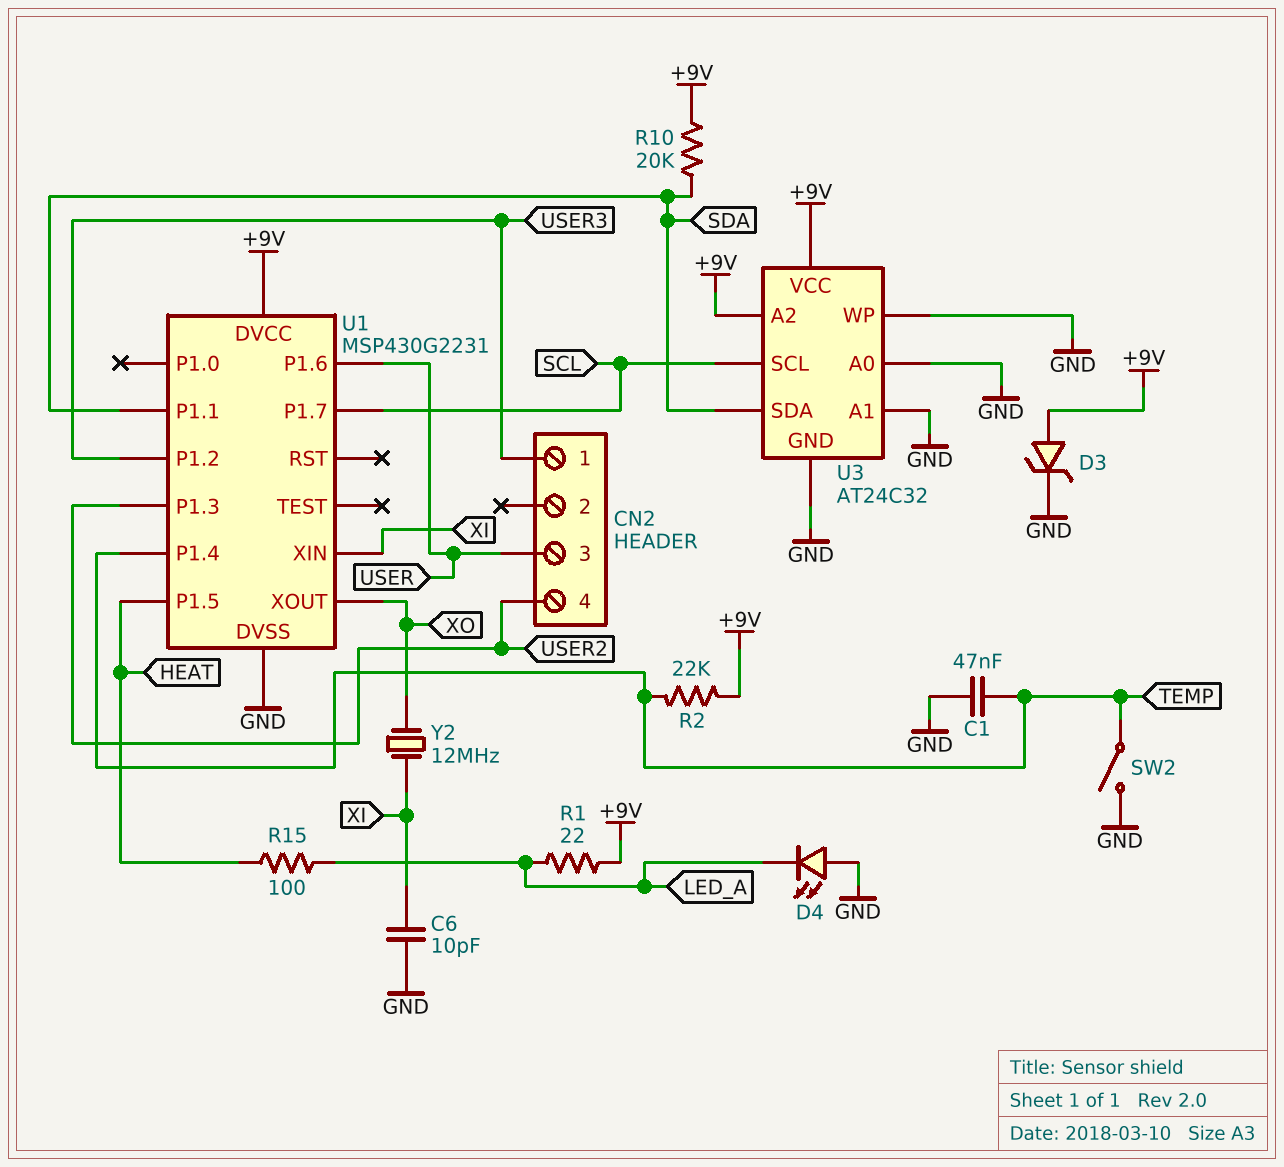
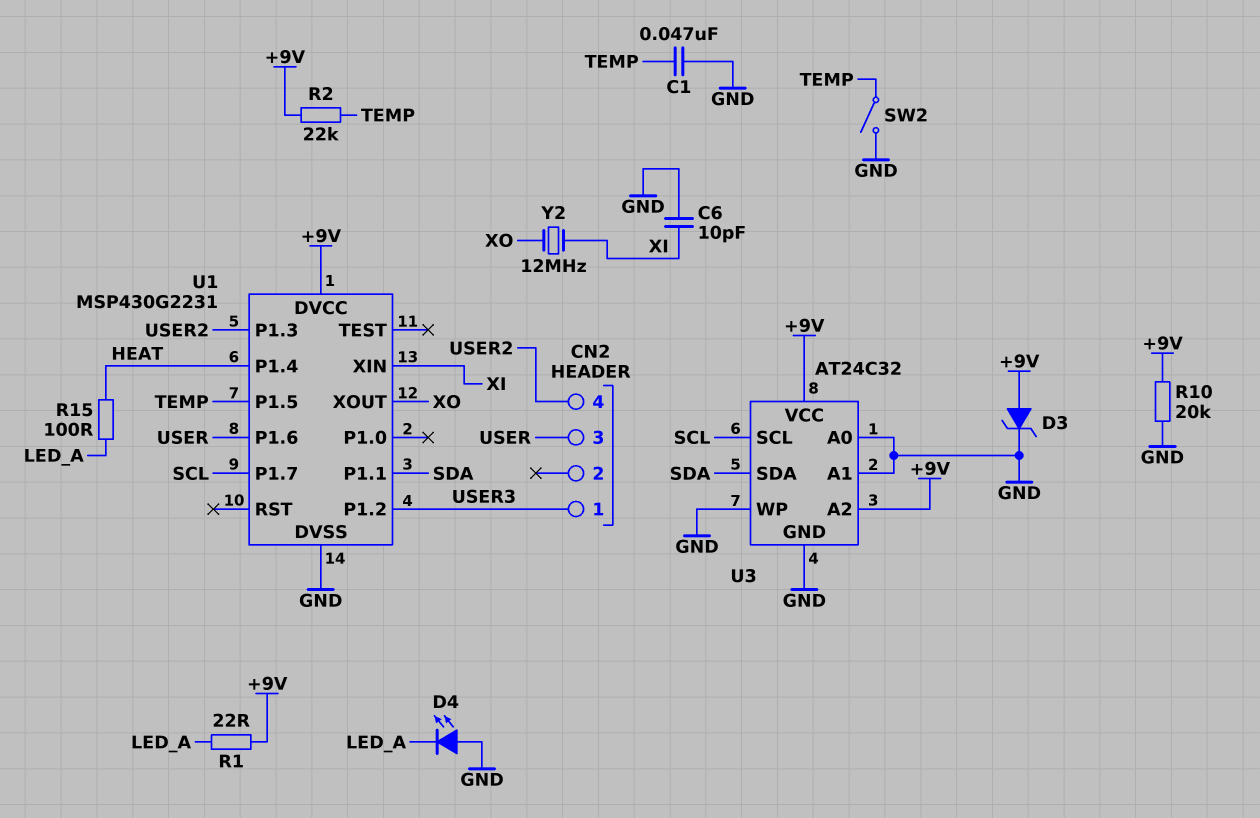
R10: 20k (+9V, SDA) -> 20k (+9V, GND)
U1 pin P1.4: TEMP -> HEAT
U1 pin P1.5: HEAT -> TEMP

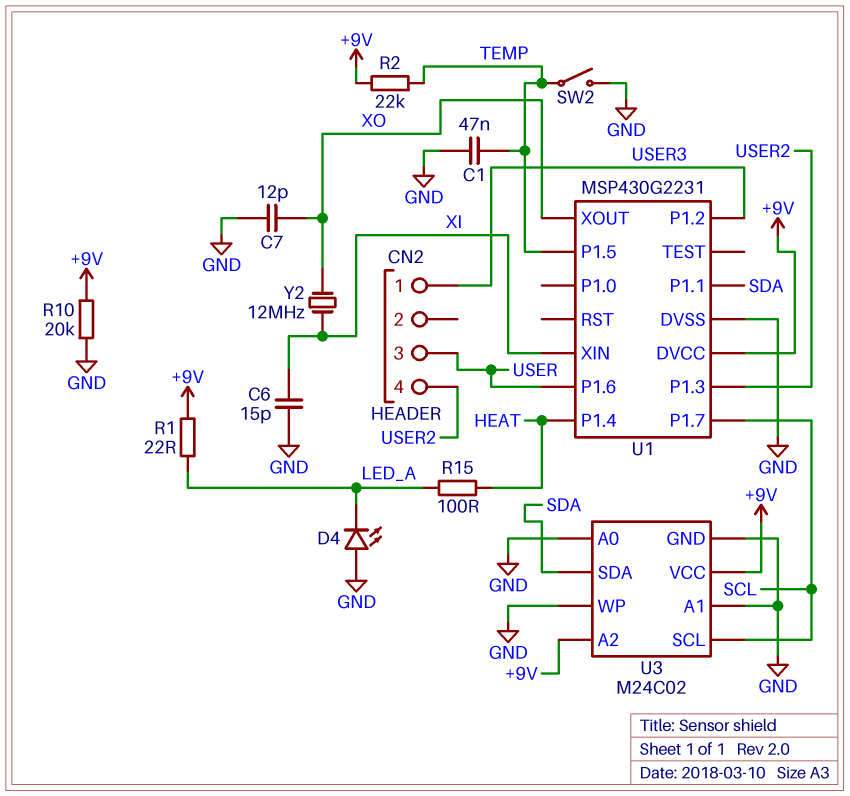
C6: 10pF (GND, XI) -> 15pF (GND, XI)
C7: none -> 12pF (GND, XO)
D3: zener (A +9V, K GND) -> none
U3: AT24C32 -> M24C02

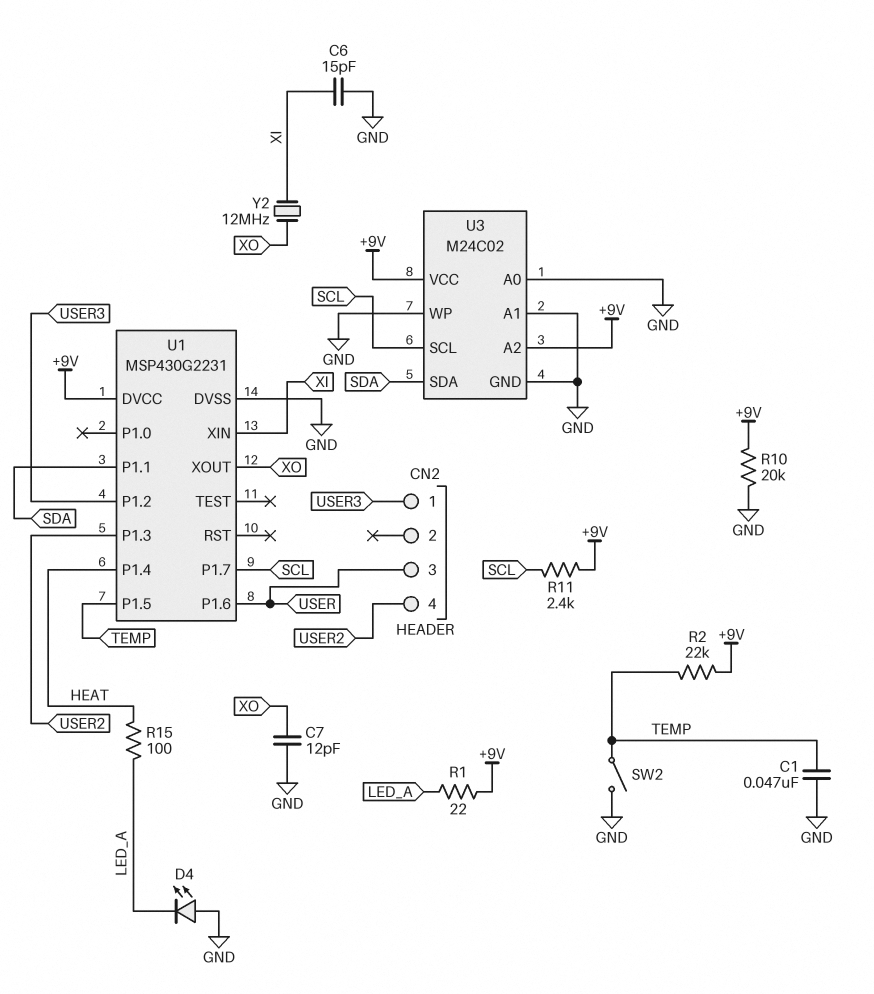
R11: none -> 2.4k (+9V, SCL)

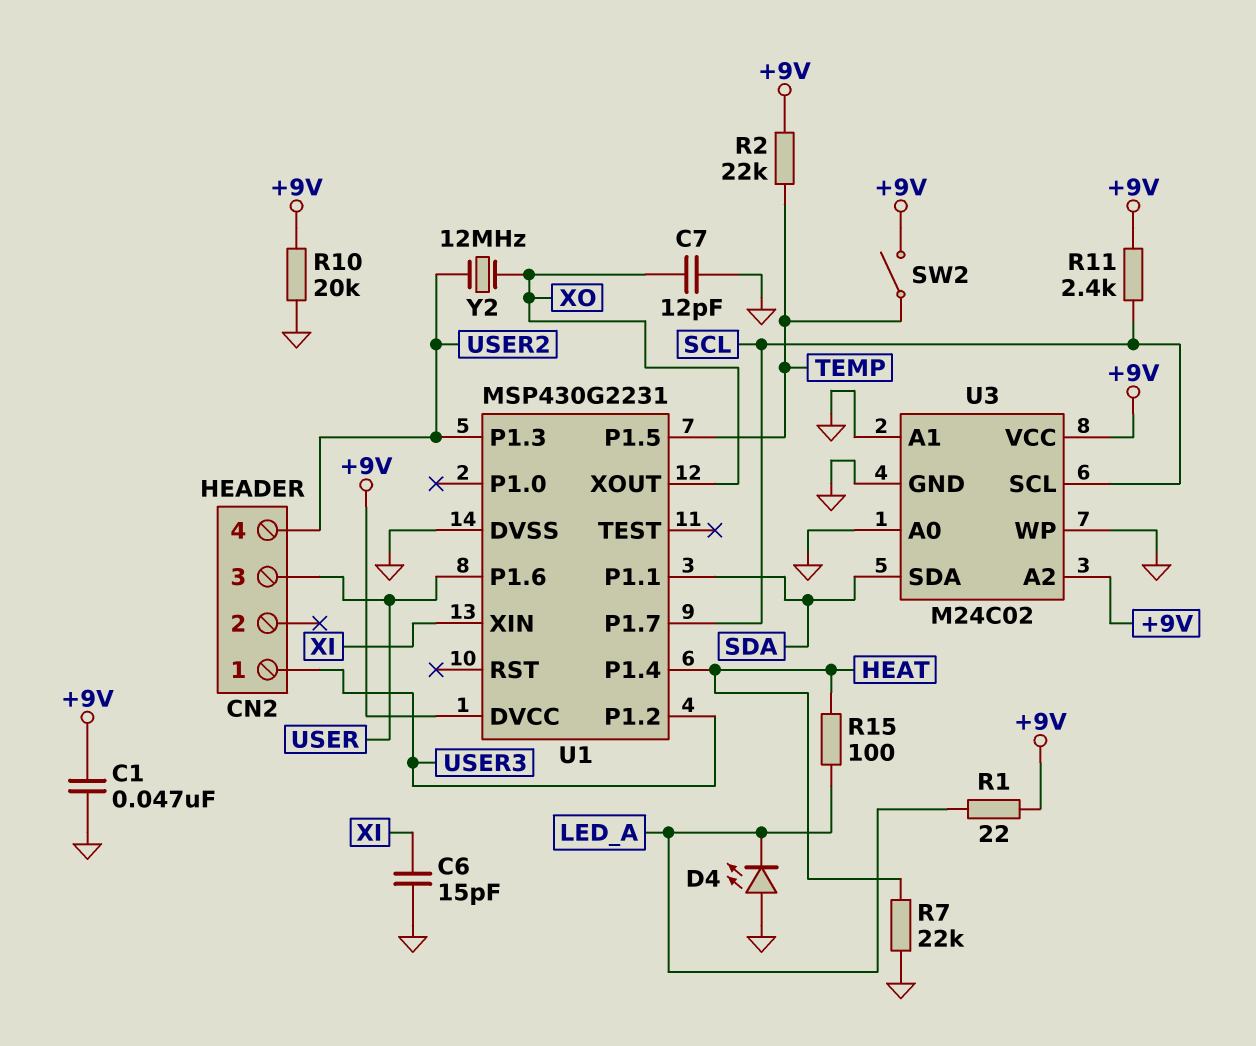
C1: 47nF (GND, TEMP) -> 47nF (+9V, GND)
R7: none -> 22k (GND, HEAT)
SW2: switch (GND, TEMP) -> switch (+9V, TEMP)
Y2: 12MHz (XI, XO) -> 12MHz (USER2, XO)

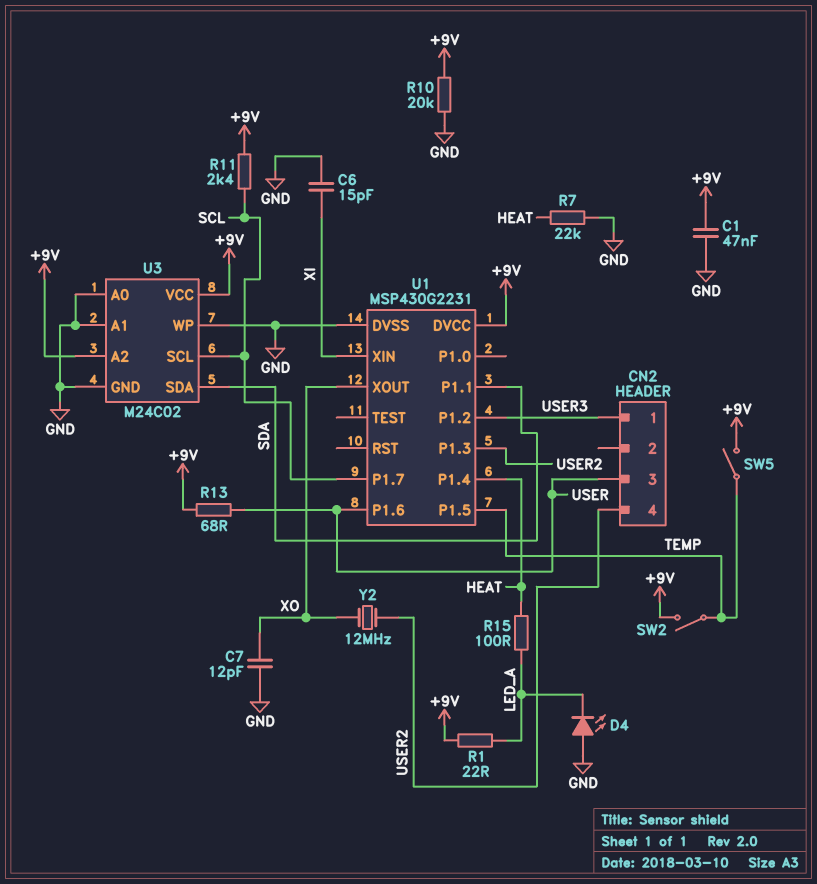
R2: 22k (+9V, TEMP) -> none
R13: none -> 68 (+9V, USER)
SW5: none -> switch (+9V, TEMP)

